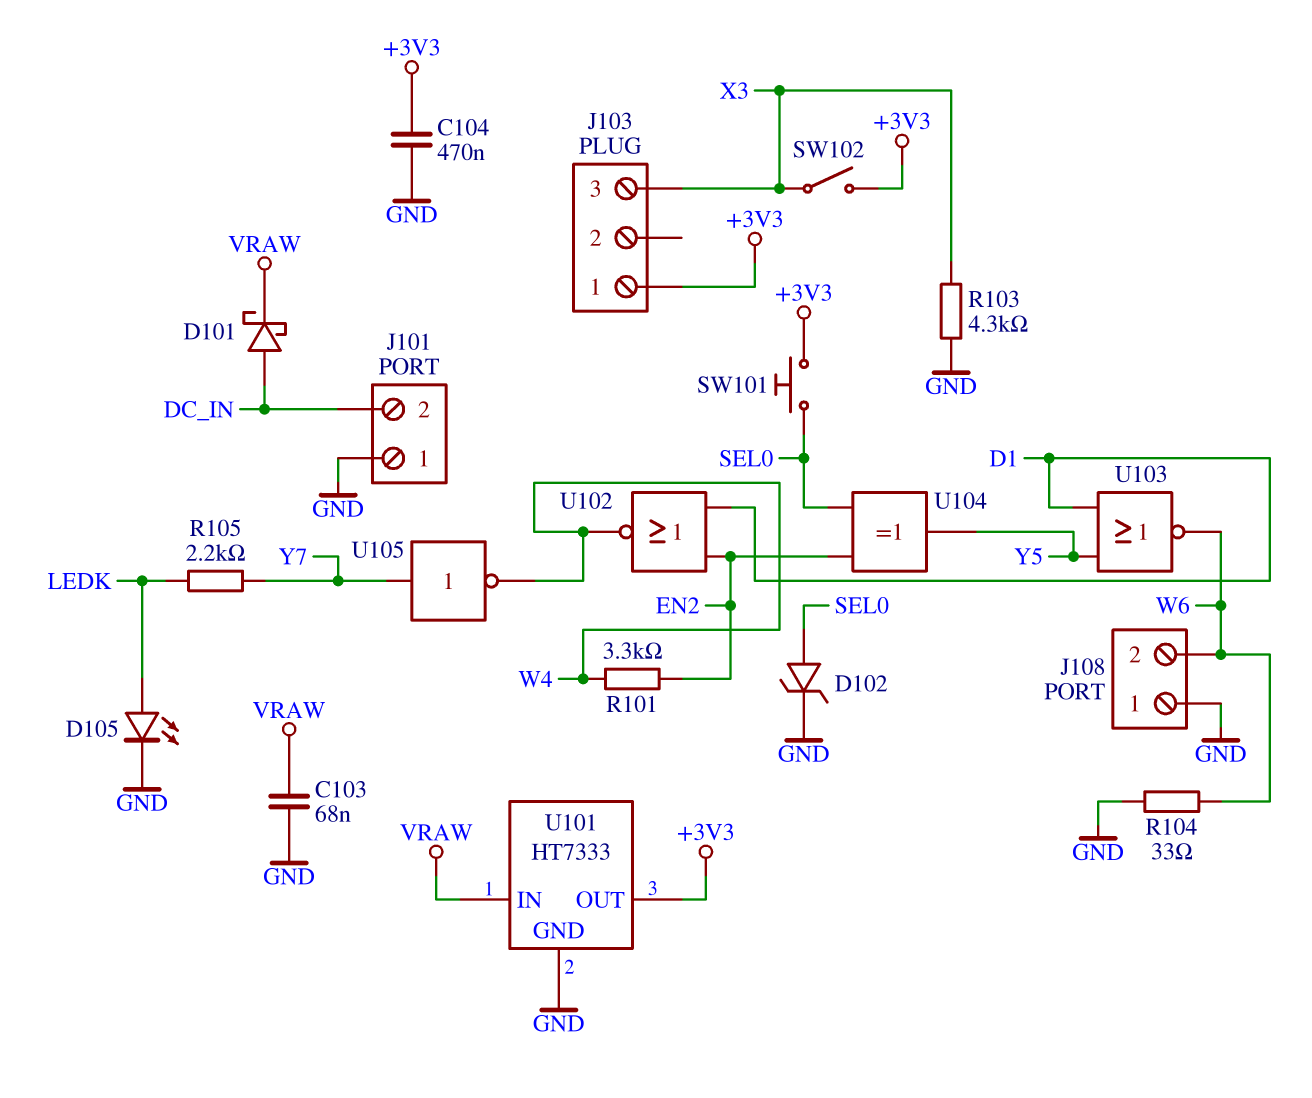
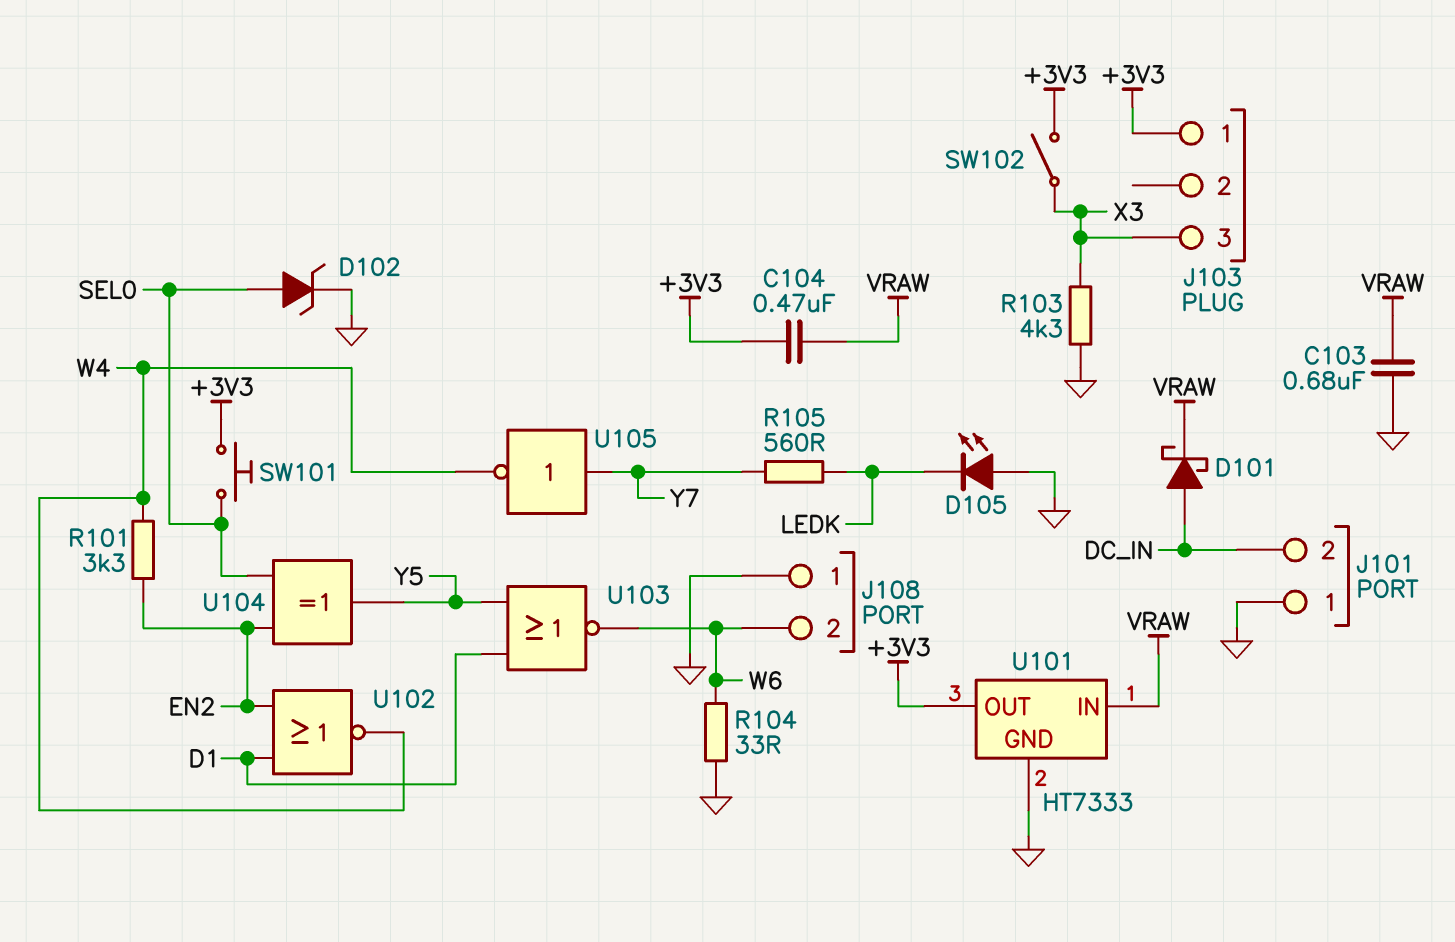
C103: 68nF (GND, VRAW) -> 680nF (GND, VRAW)
C104: 470nF (+3V3, GND) -> 470nF (+3V3, VRAW)
D105: LED (A LEDK, K GND) -> LED (A GND, K LEDK)
R105: 2.2k (LEDK, Y7) -> 560 (LEDK, Y7)

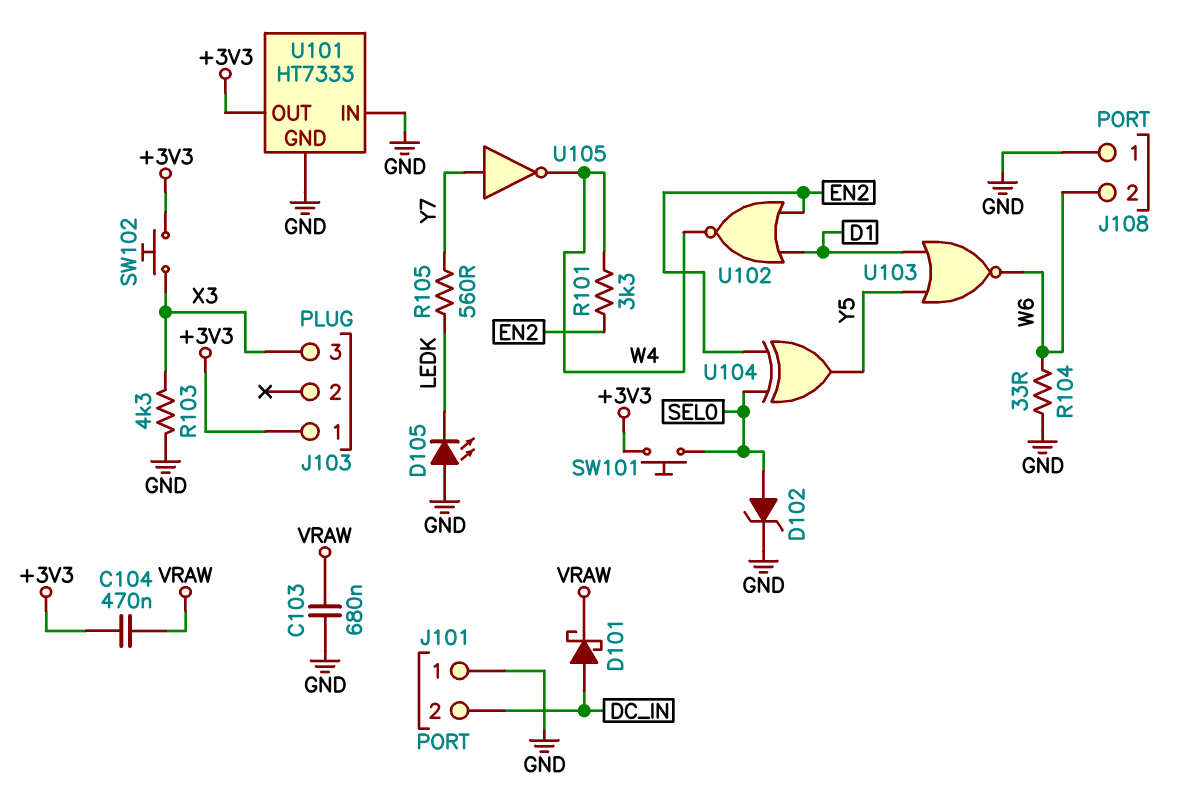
SW102: switch (+3V3, X3) -> button (+3V3, X3)
U101 pin IN: VRAW -> GND

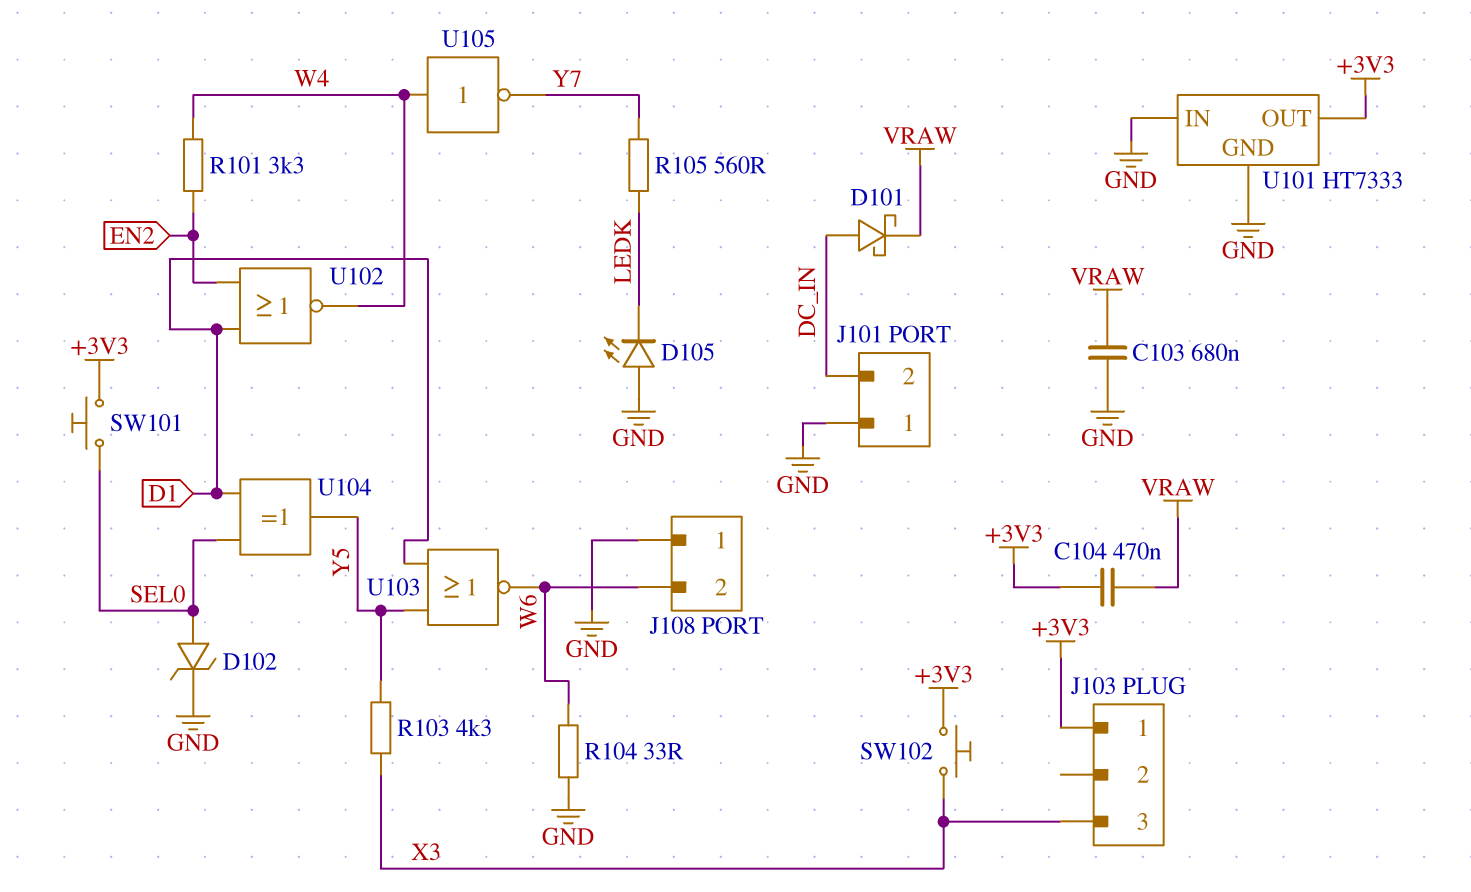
R103: 4.3k (GND, X3) -> 4.3k (X3, Y5)
U104: XOR (in EN2, in SEL0, out Y5) -> XOR (in D1, in SEL0, out Y5)
U105: NOT (in Y7, out W4) -> NOT (in W4, out Y7)

